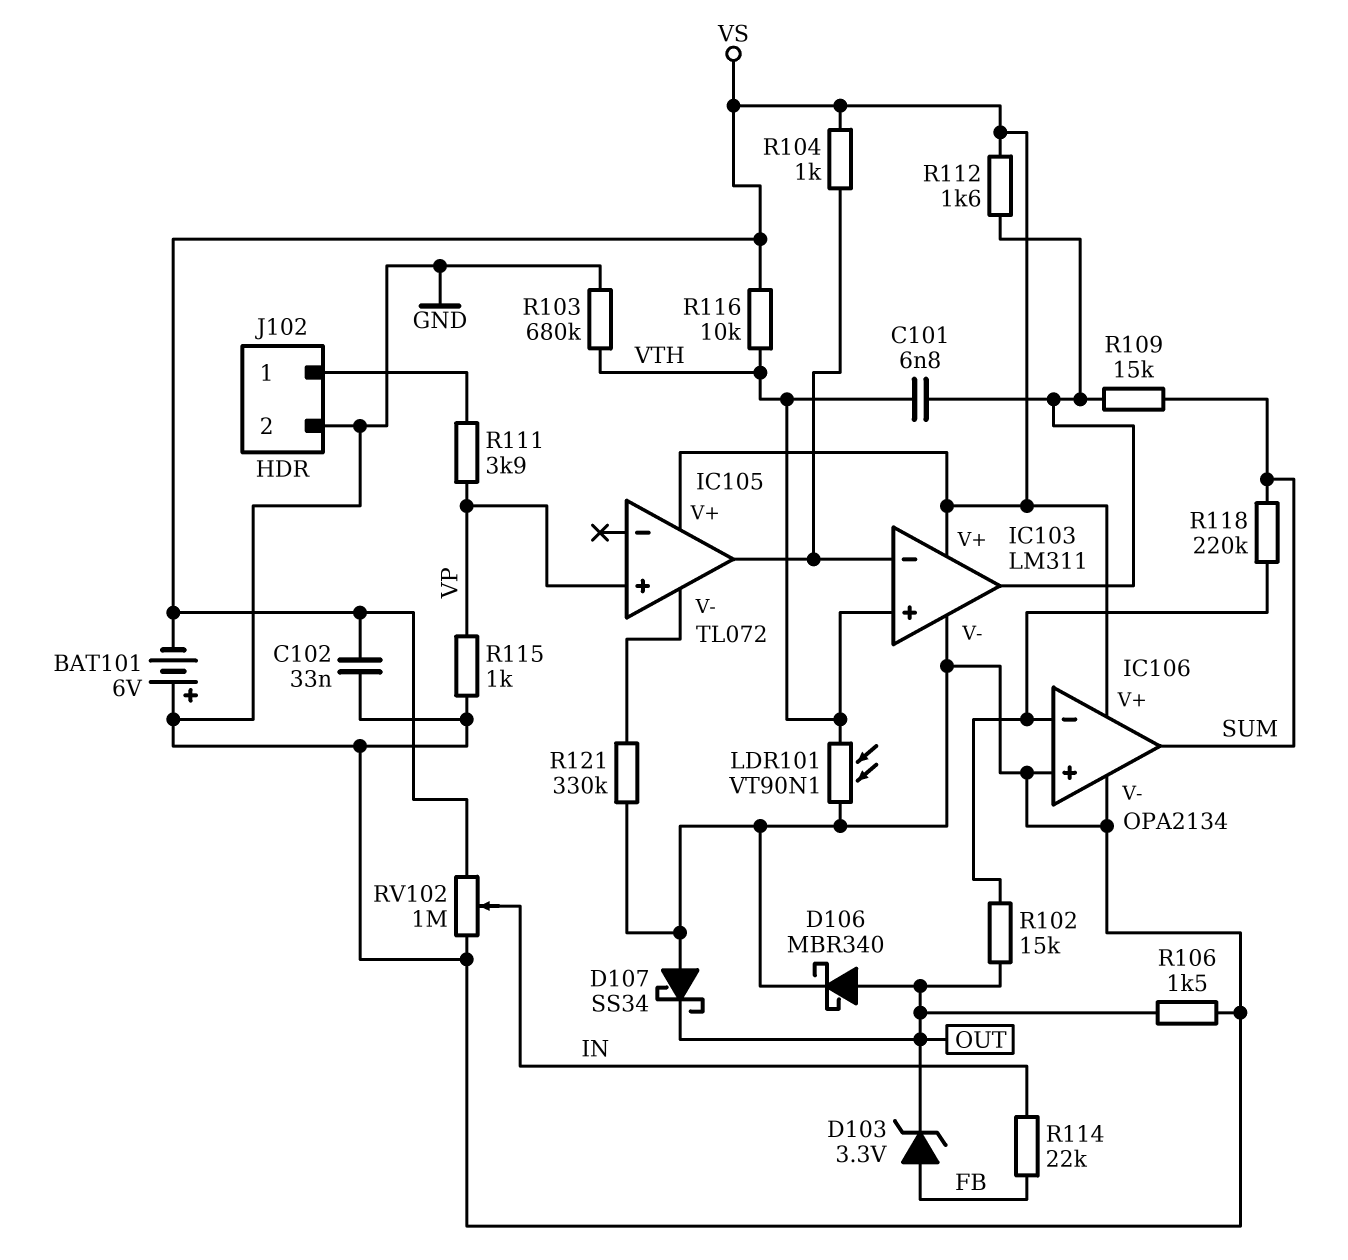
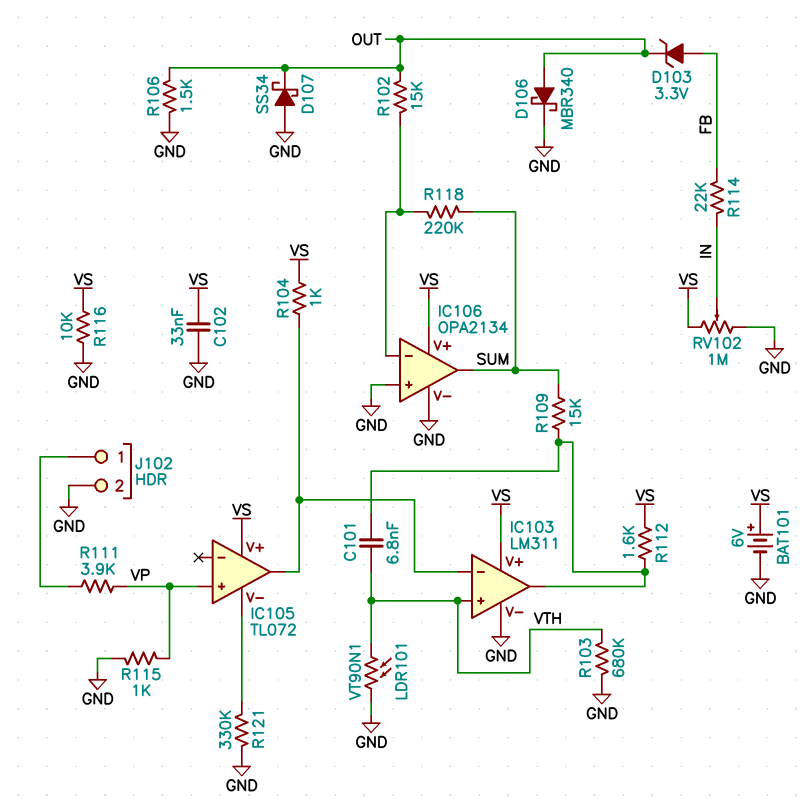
BAT101: 6V (plus GND, minus VS) -> 6V (plus VS, minus GND)
R116: 10k (VS, VTH) -> 10k (GND, VS)

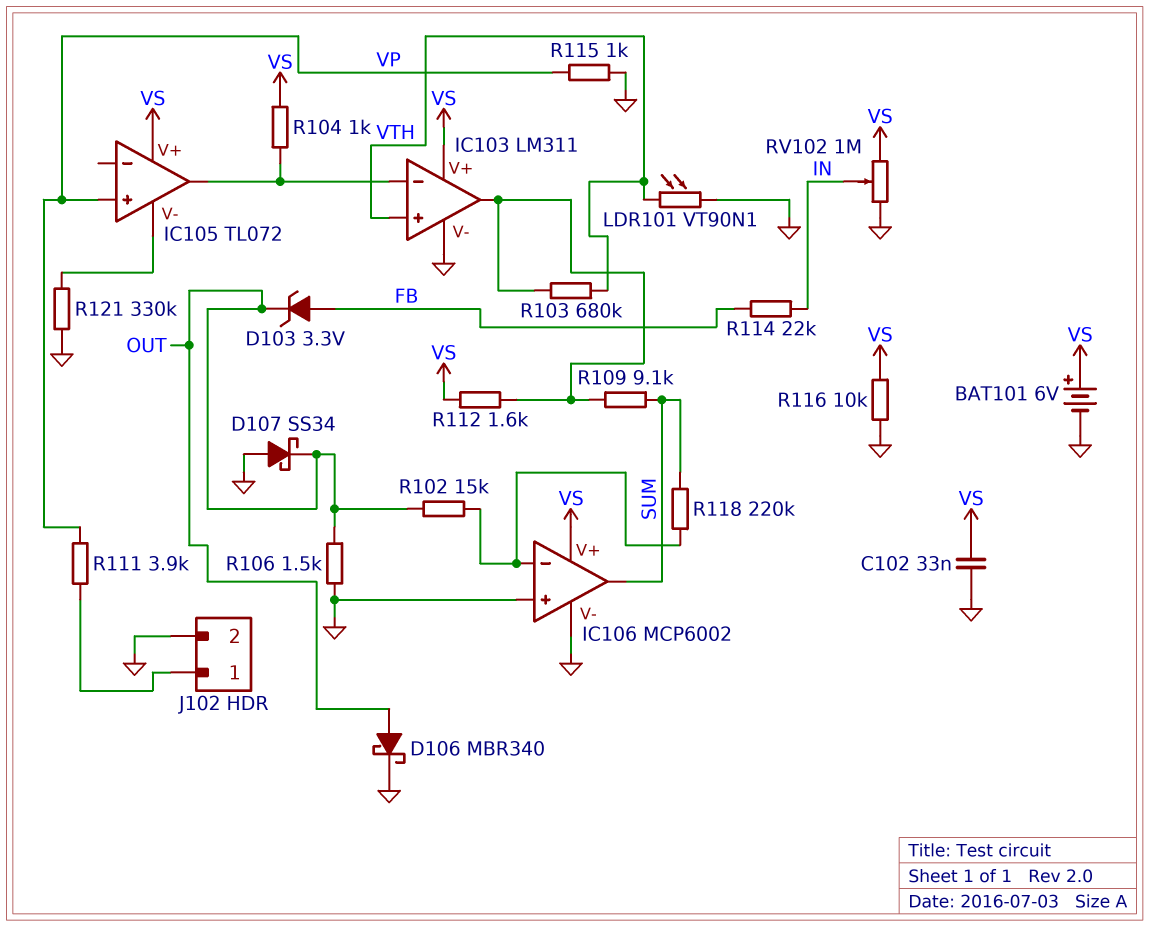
C101: 6.8nF (IC103/out, VTH) -> none
IC106: OPA2134 -> MCP6002
R103: 680k (GND, VTH) -> 680k (IC103/out, VTH)
R109: 15k (IC103/out, SUM) -> 9.1k (IC103/out, SUM)

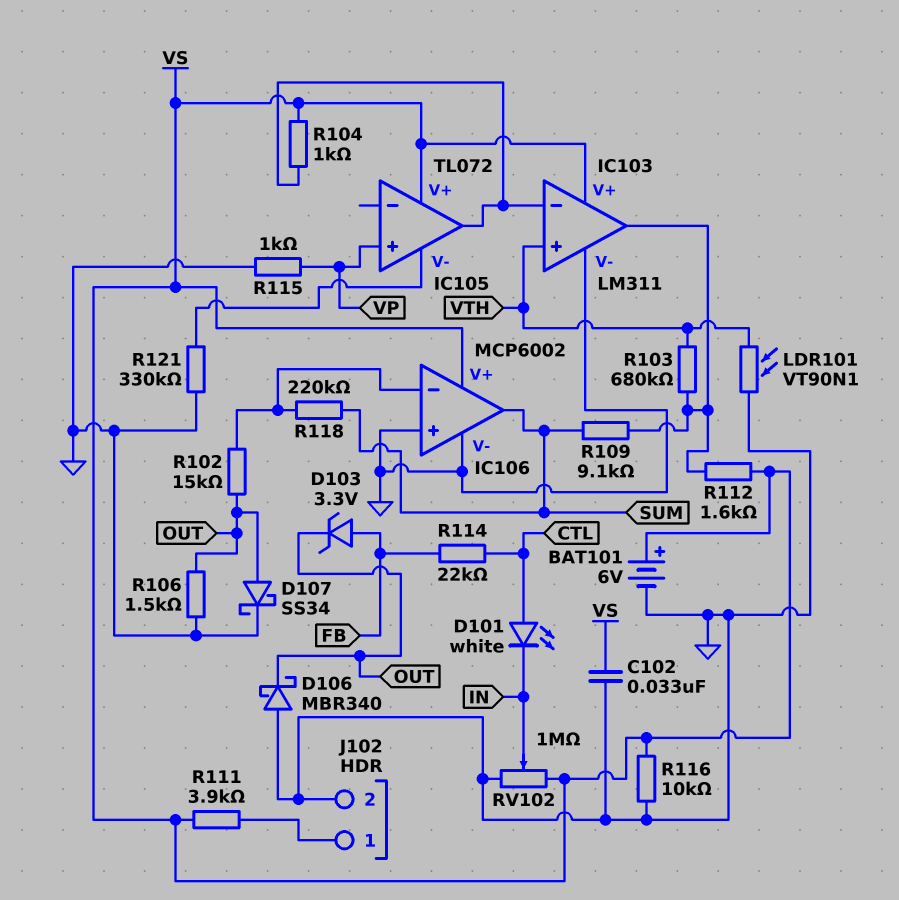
D101: none -> LED white (A CTL, K IN)
D106: schottky MBR340 (A OUT, K GND) -> schottky MBR340 (A GND, K OUT)
D107: schottky SS34 (A GND, K OUT) -> schottky SS34 (A OUT, K GND)
R111: 3.9k (J102/1, VP) -> 3.9k (J102/1, VS)
R114: 22k (FB, IN) -> 22k (CTL, FB)

